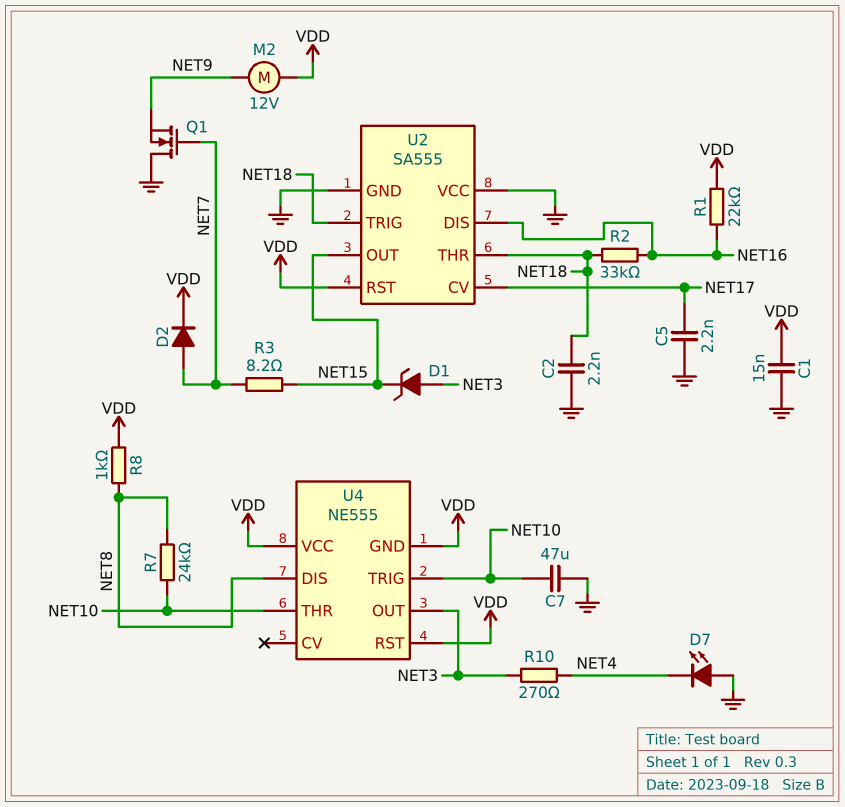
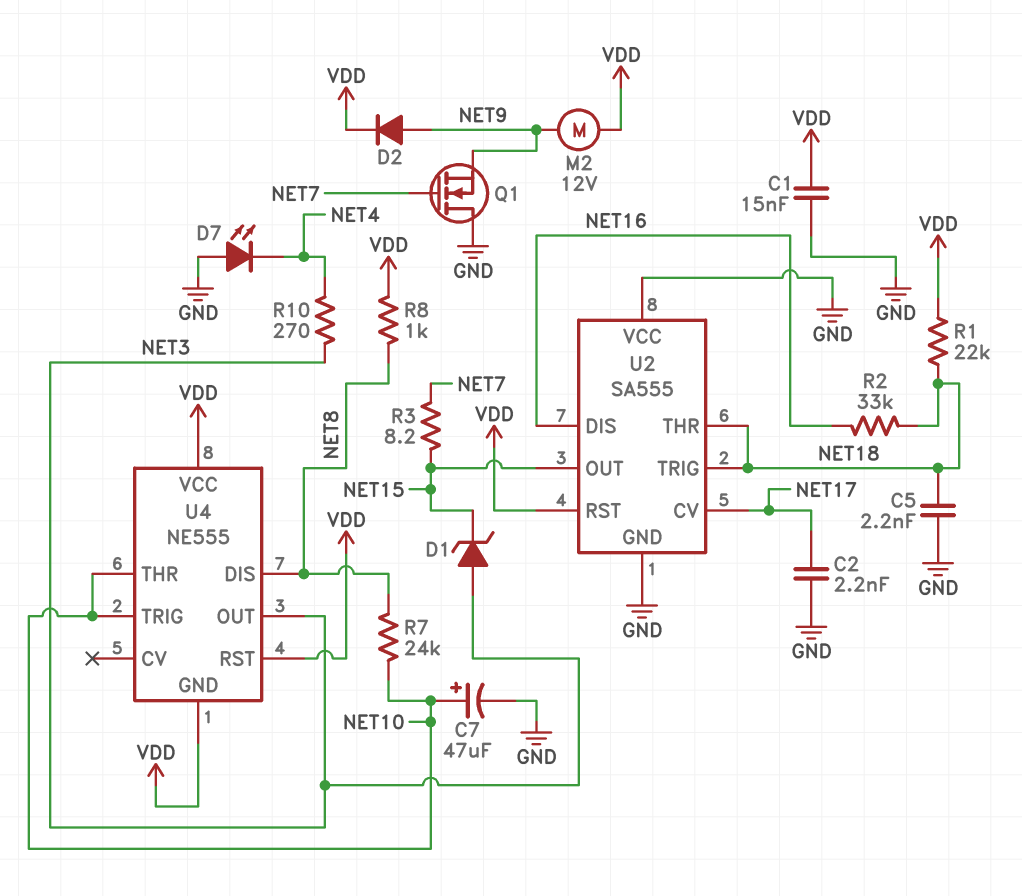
C2: 2.2nF (GND, NET18) -> 2.2nF (GND, NET17)
C5: 2.2nF (GND, NET17) -> 2.2nF (GND, NET18)
C7: 47uF (GND, NET10) -> 47uF (plus NET10, minus GND)
D2: diode (A NET7, K VDD) -> diode (A NET9, K VDD)
R1: 22k (NET16, VDD) -> 22k (NET18, VDD)

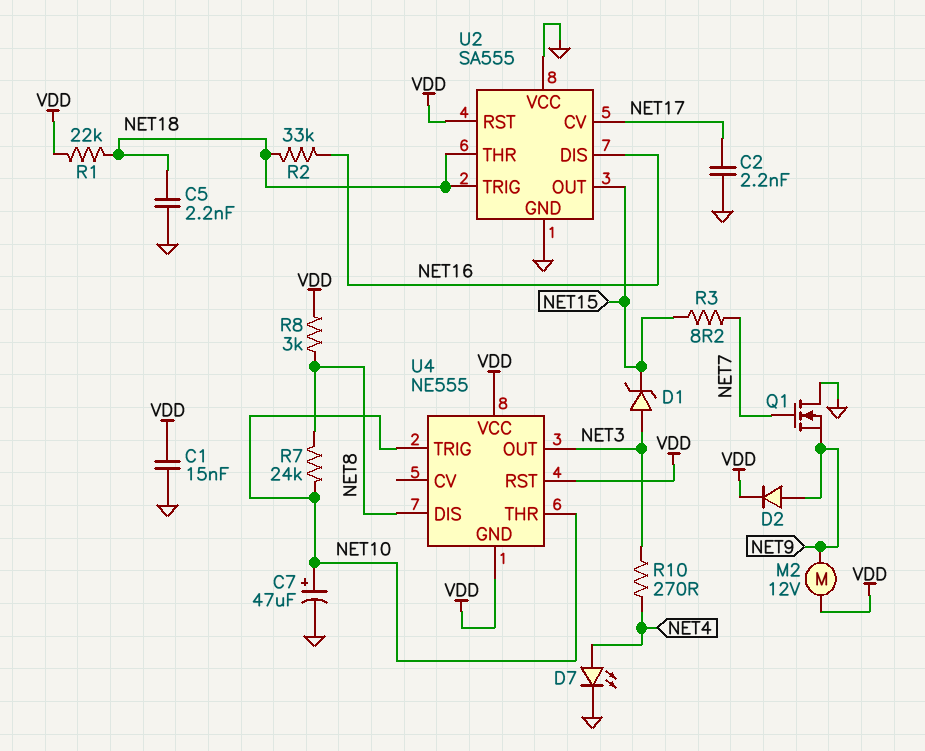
D7: LED (A GND, K NET4) -> LED (A NET4, K GND)
R8: 1k (NET8, VDD) -> 3k (NET8, VDD)

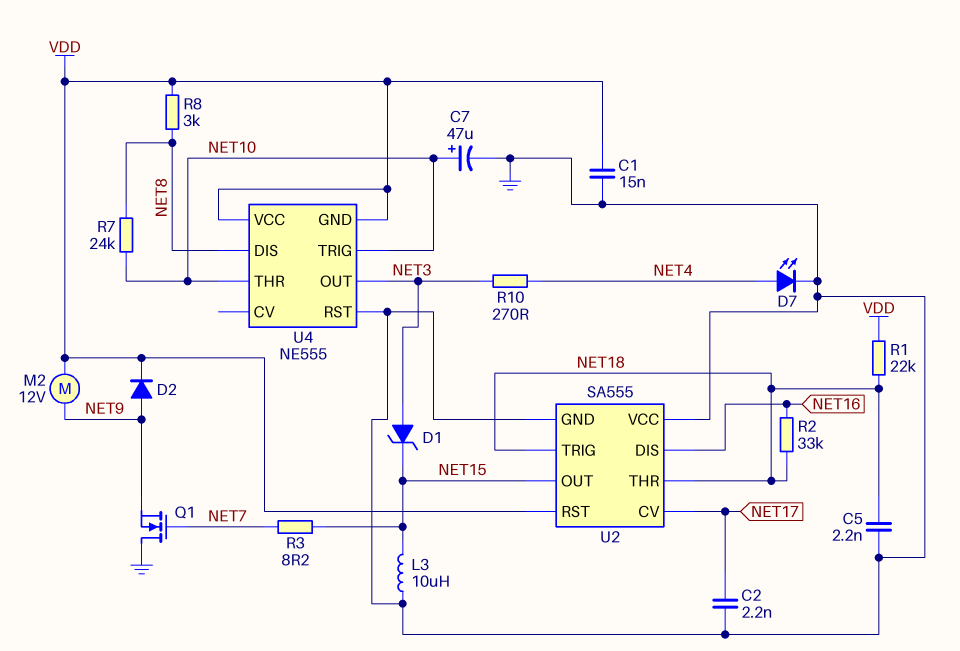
L3: none -> 10uH (GND, NET15)
U4 pin RST: VDD -> GND

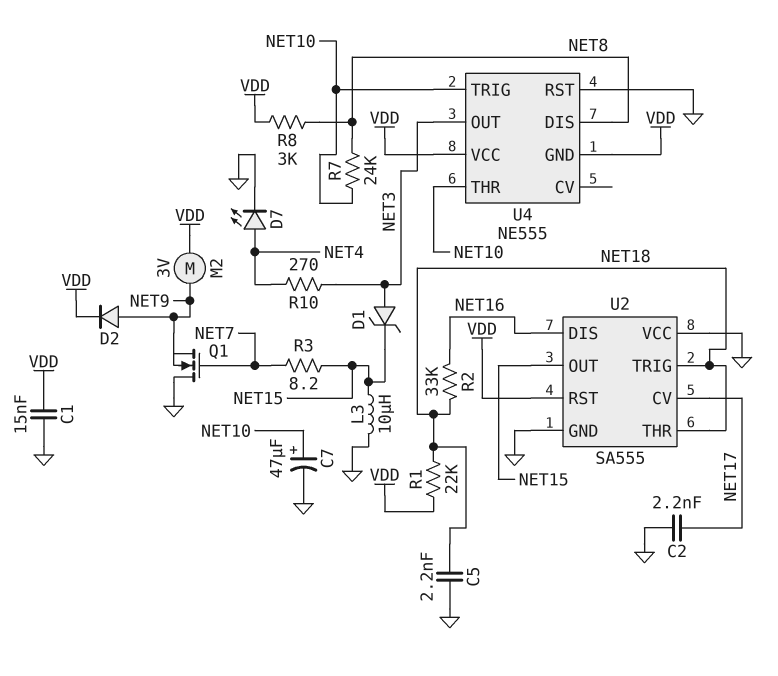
M2: motor 12V (NET9, VDD) -> motor 3V (NET9, VDD)

